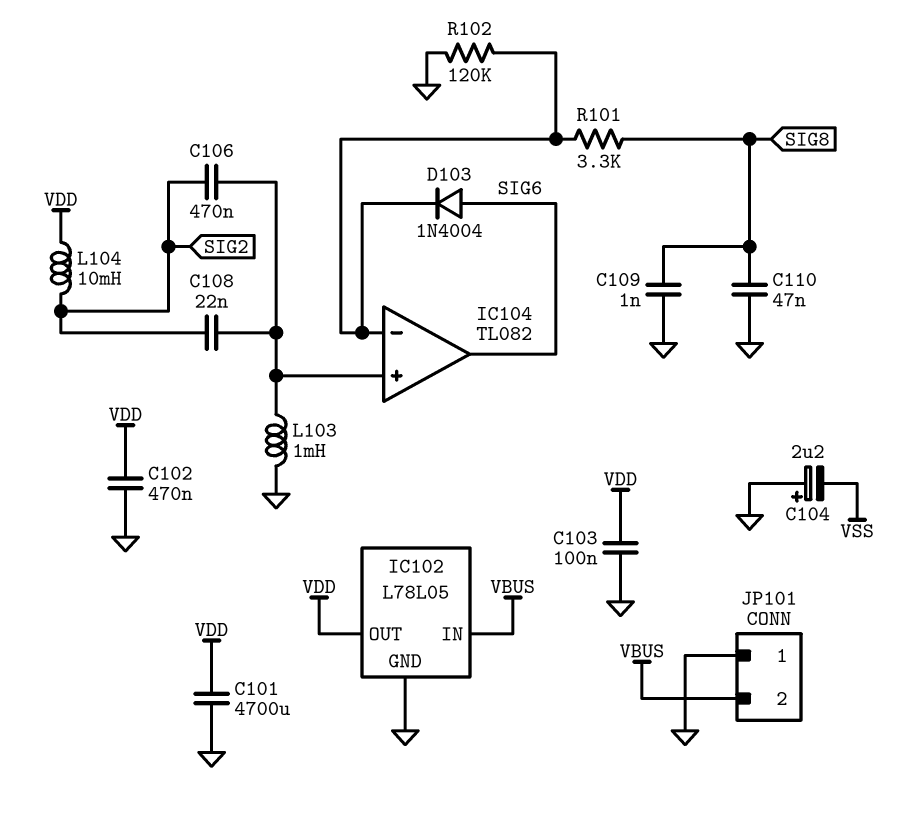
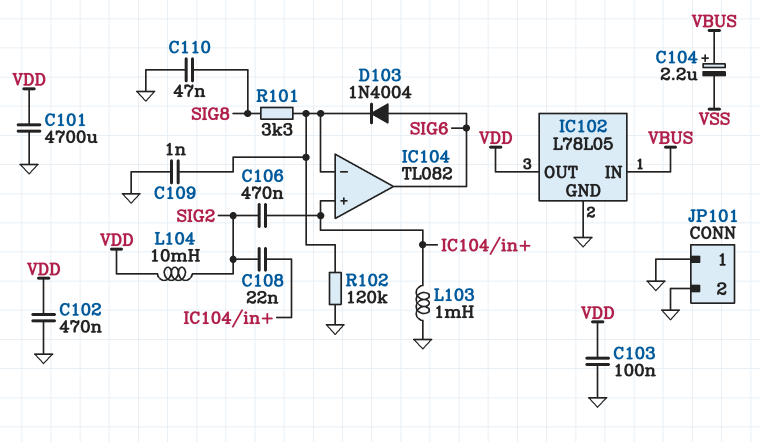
C104: 2.2uF (plus GND, minus VSS) -> 2.2uF (plus VBUS, minus VSS)
C109: 1nF (GND, SIG8) -> 1nF (GND, IC104/in-)
JP101 pin 2: VBUS -> GND

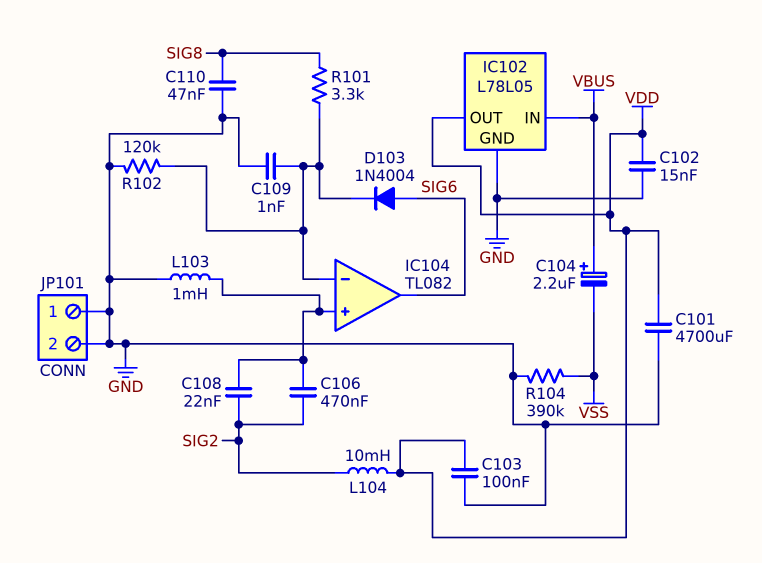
C102: 470nF (GND, VDD) -> 15nF (GND, VDD)
R104: none -> 390k (GND, VSS)

